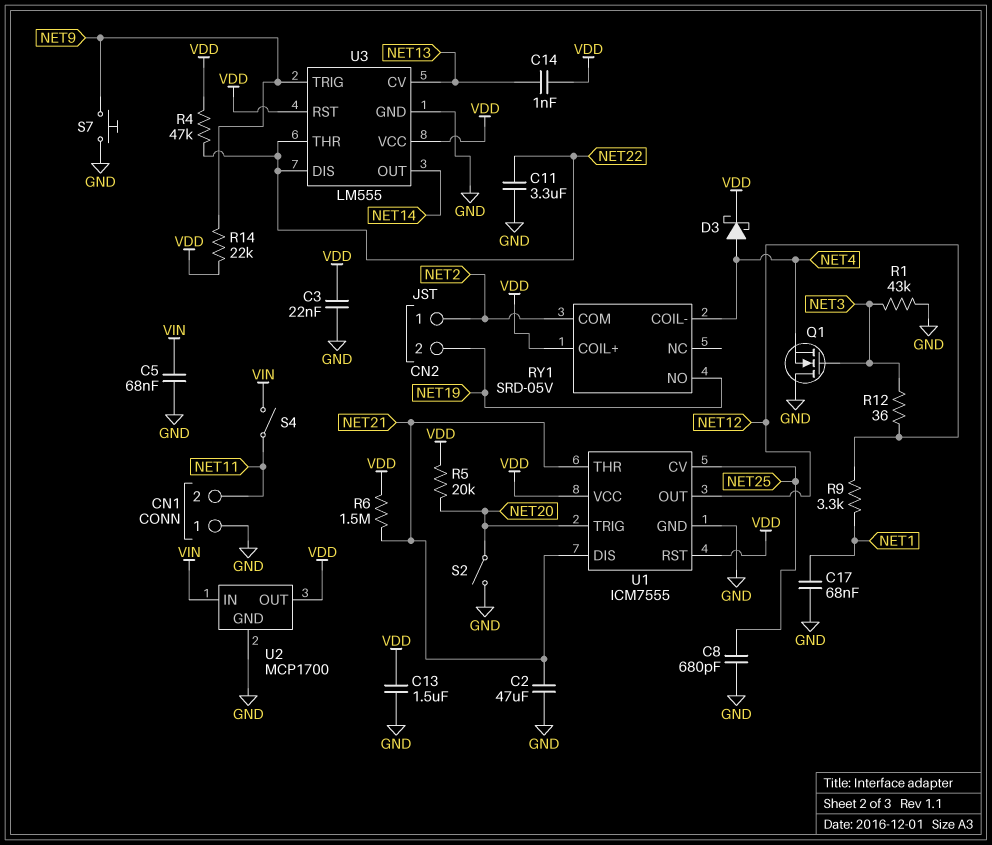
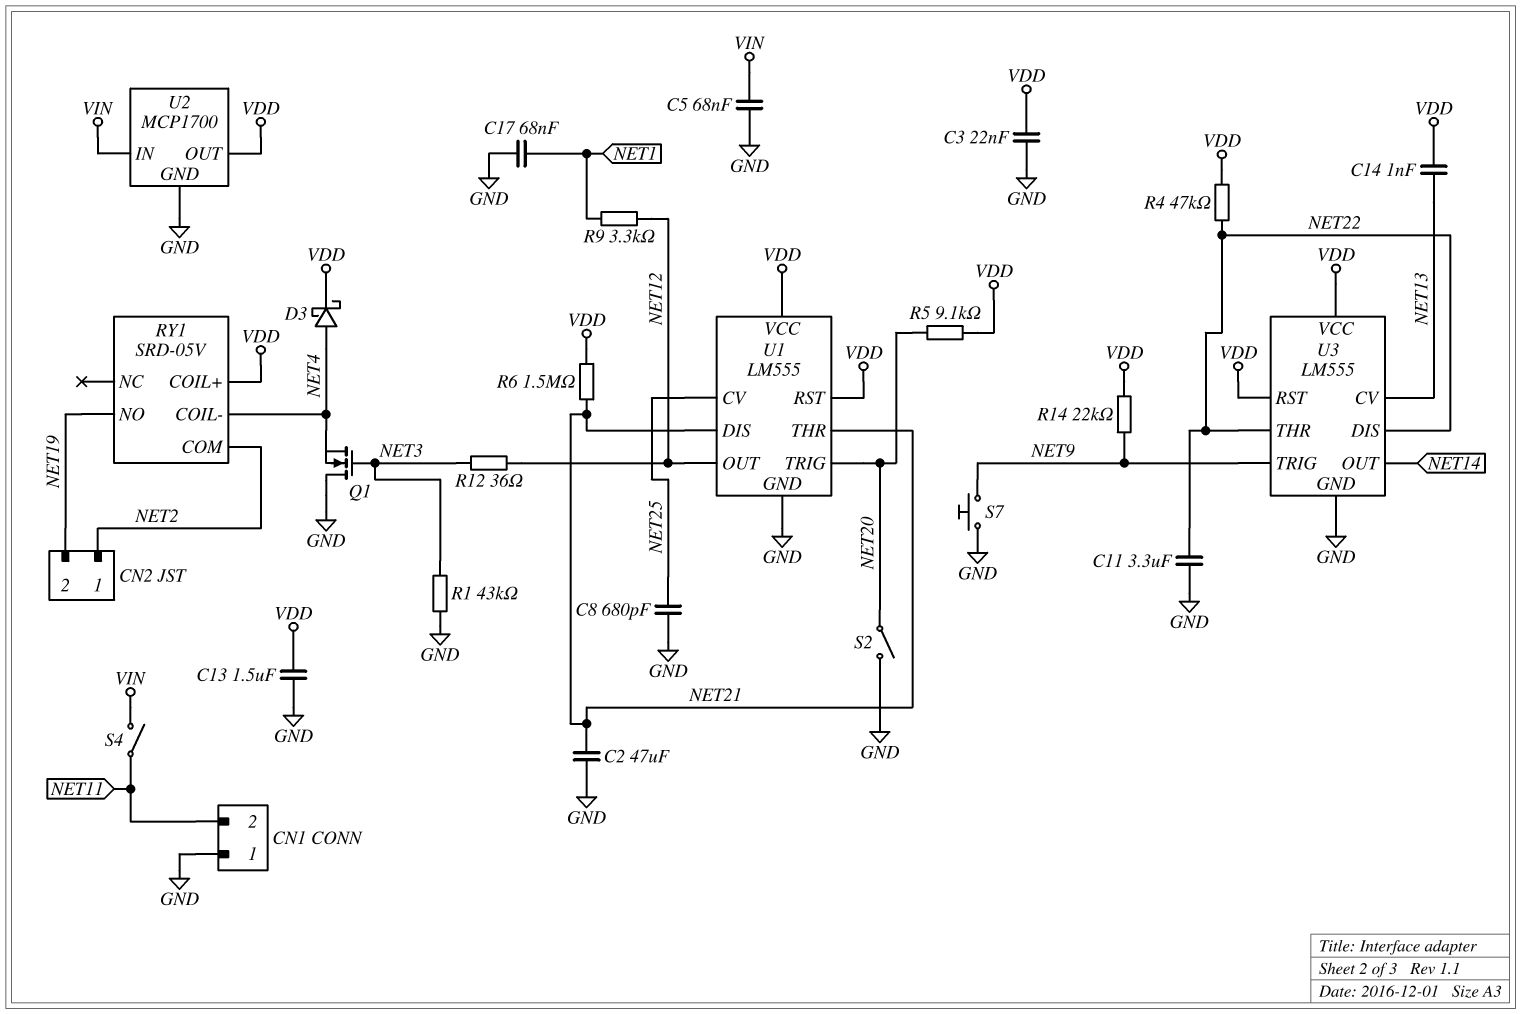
R5: 20k (NET20, VDD) -> 9.1k (NET20, VDD)
U1: ICM7555 -> LM555

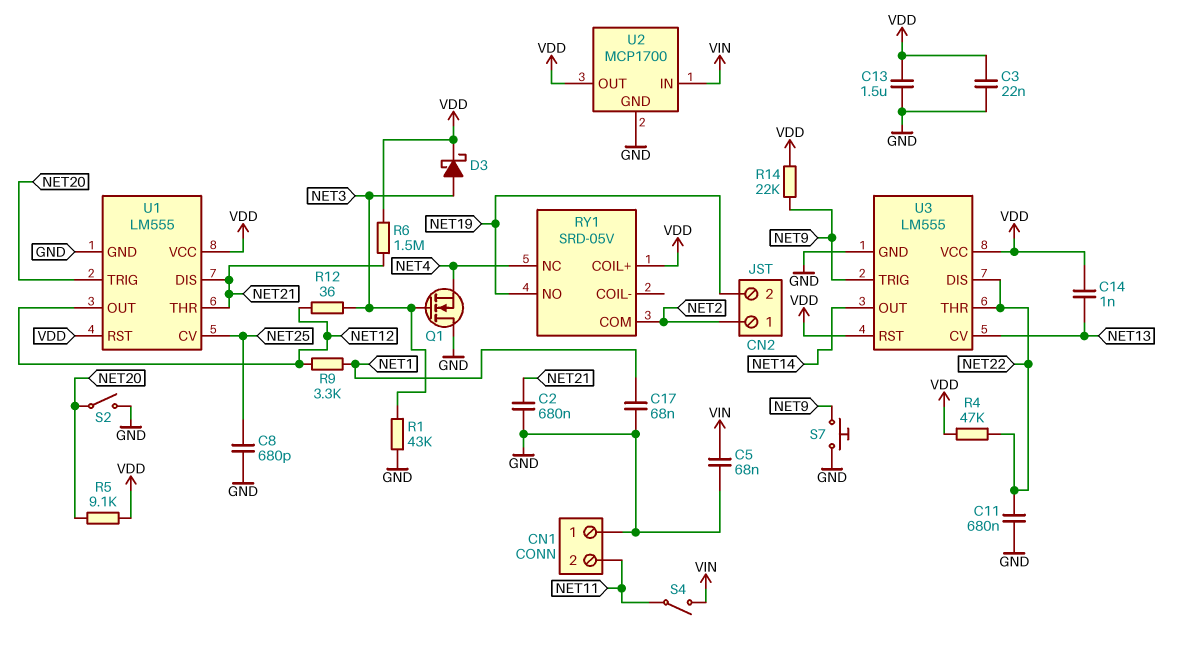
C2: 47uF (GND, NET21) -> 680nF (GND, NET21)
C11: 3.3uF (GND, NET22) -> 680nF (GND, NET22)
D3: schottky (A NET4, K VDD) -> schottky (A NET3, K VDD)
RY1 pin COIL-: NET4 -> none
RY1 pin NC: none -> NET4

